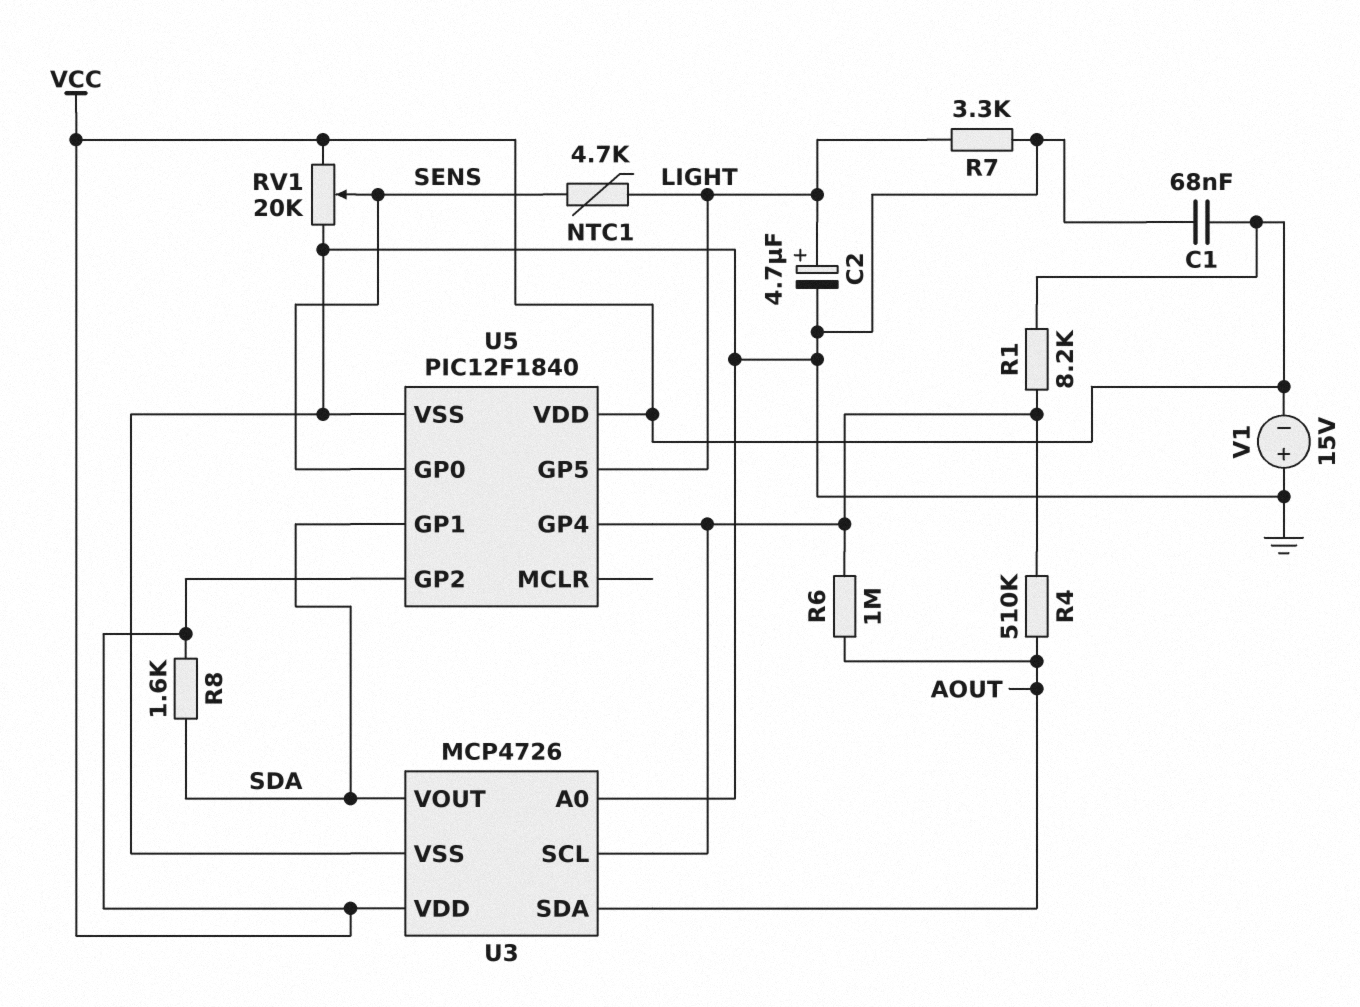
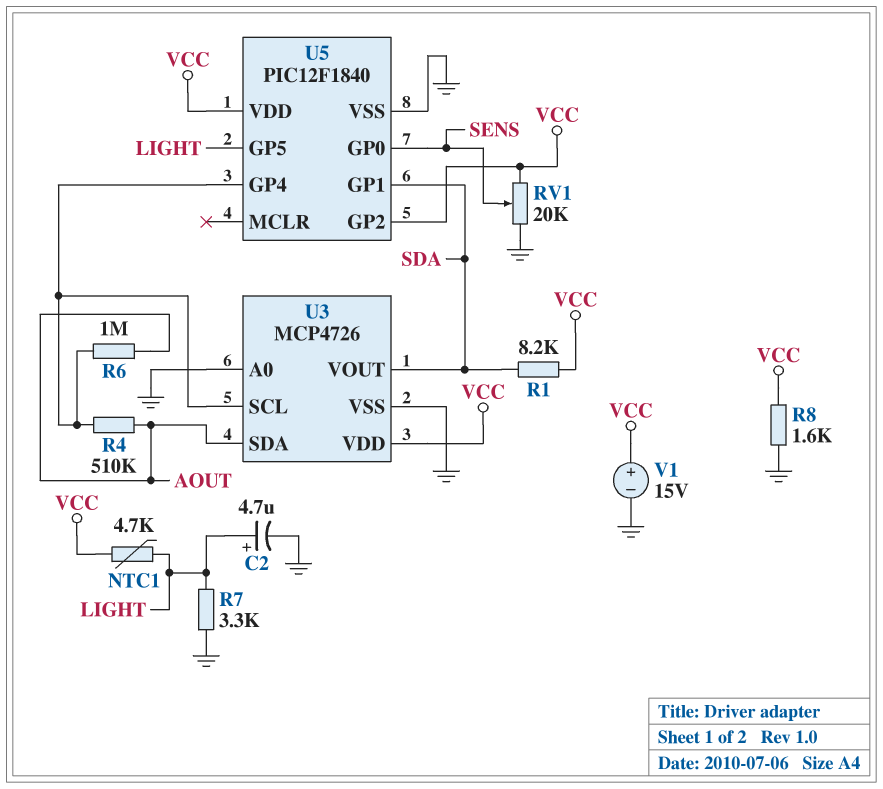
C1: 68nF (GND, VCC) -> none
NTC1: 4.7k (LIGHT, SENS) -> 4.7k (LIGHT, VCC)
R1: 8.2k (U3/SCL, VCC) -> 8.2k (SDA, VCC)
R8: 1.6k (SDA, VCC) -> 1.6k (GND, VCC)
V1: 15V (plus GND, minus VCC) -> 15V (plus VCC, minus GND)

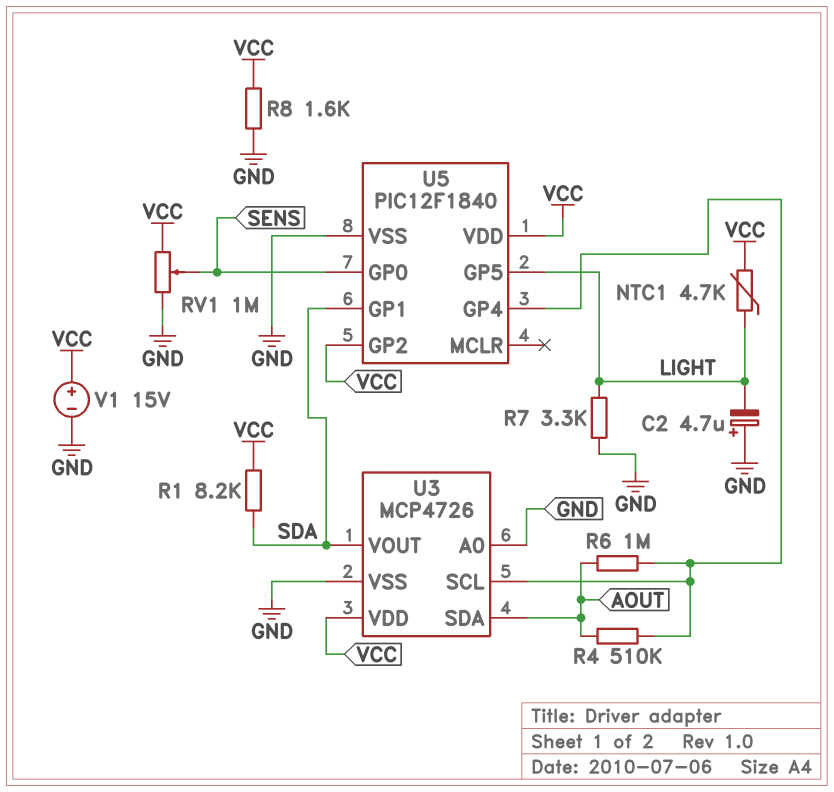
C2: 4.7uF (plus LIGHT, minus GND) -> 4.7uF (plus GND, minus LIGHT)
RV1: 20k (GND, VCC, wiper SENS) -> 1M (GND, VCC, wiper SENS)

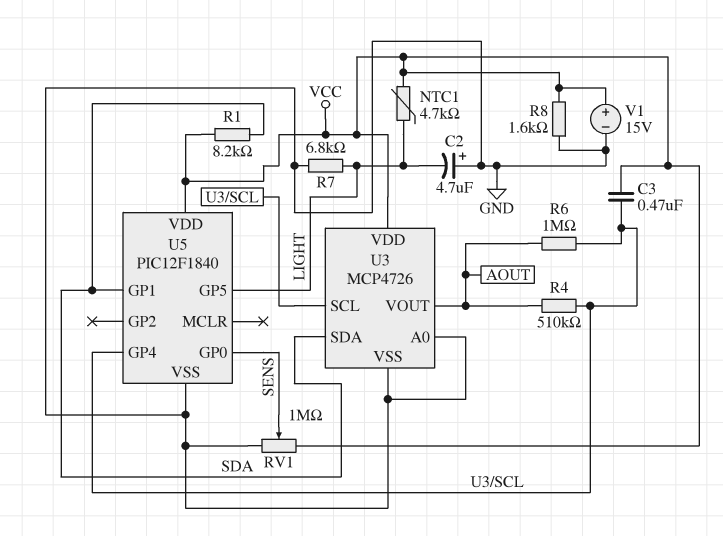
C3: none -> 470nF (U3/SCL, VCC)
R7: 3.3k (GND, LIGHT) -> 6.8k (GND, LIGHT)
U3 pin SDA: AOUT -> SDA
U3 pin VOUT: SDA -> AOUT
U5 pin GP2: VCC -> none

